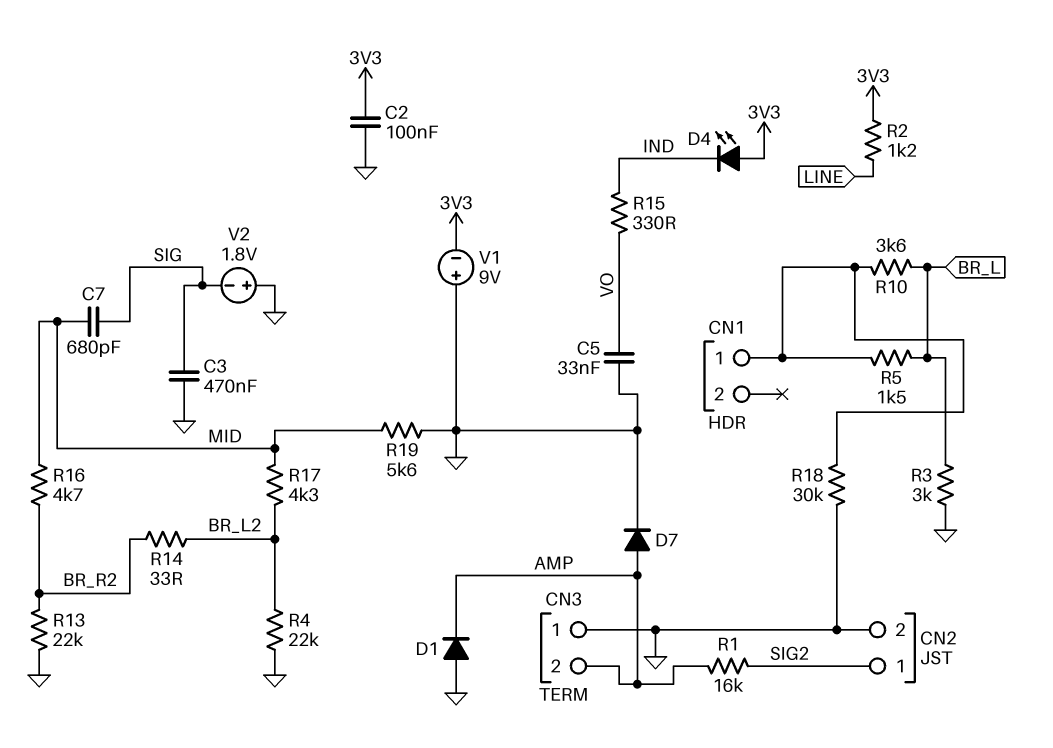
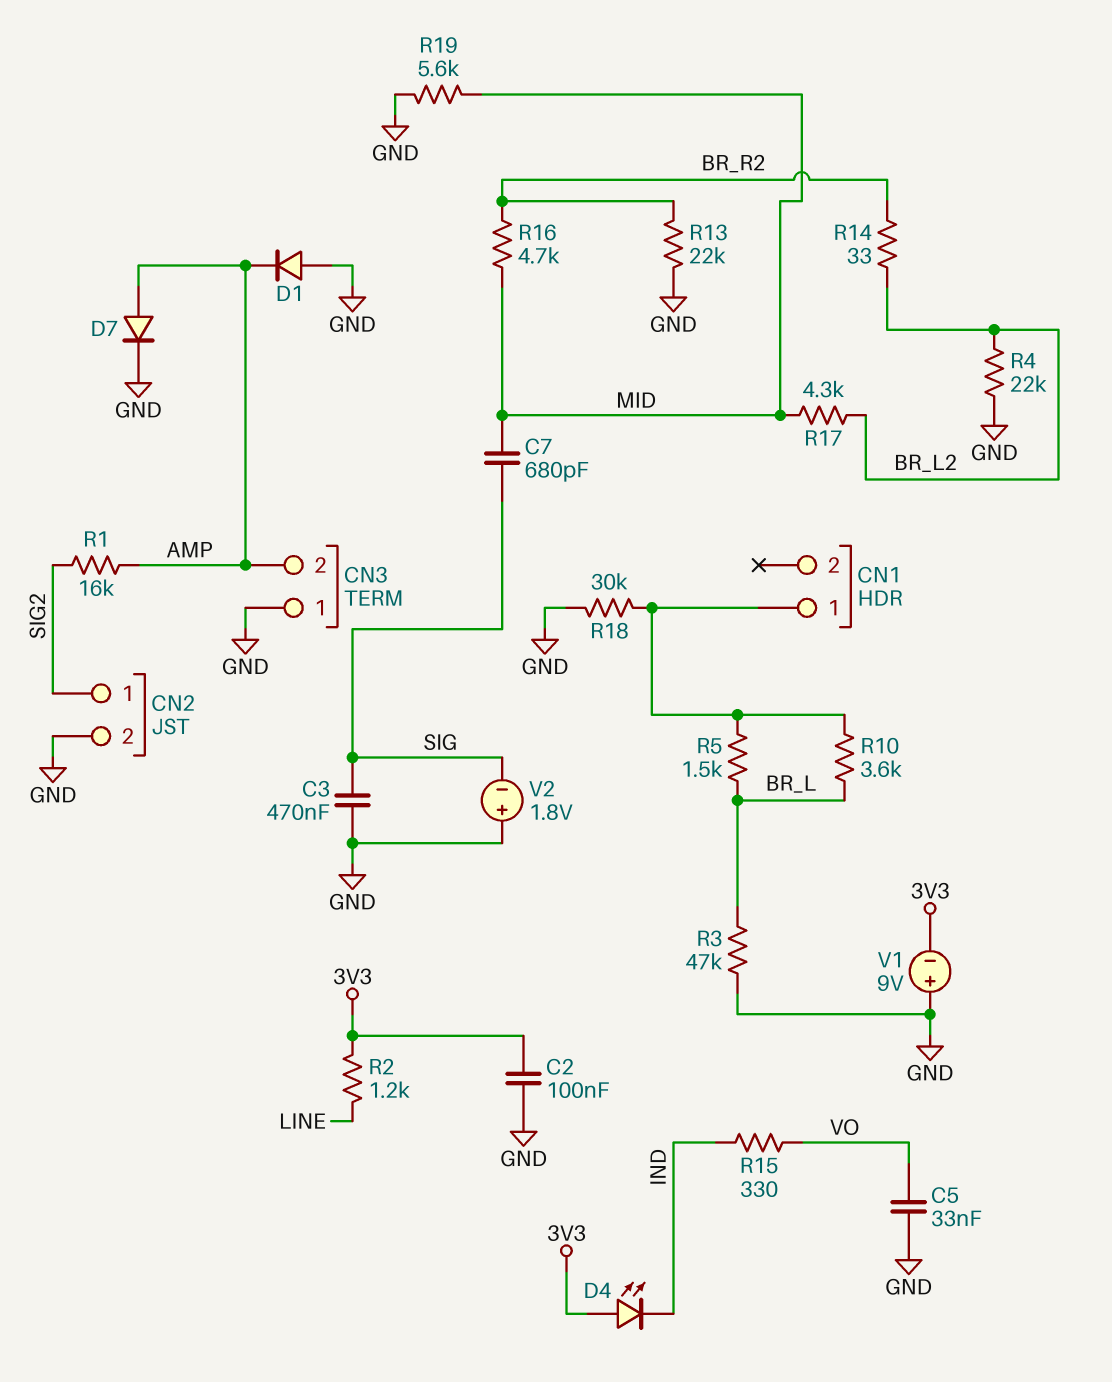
R3: 3k (BR_L, GND) -> 47k (BR_L, GND)

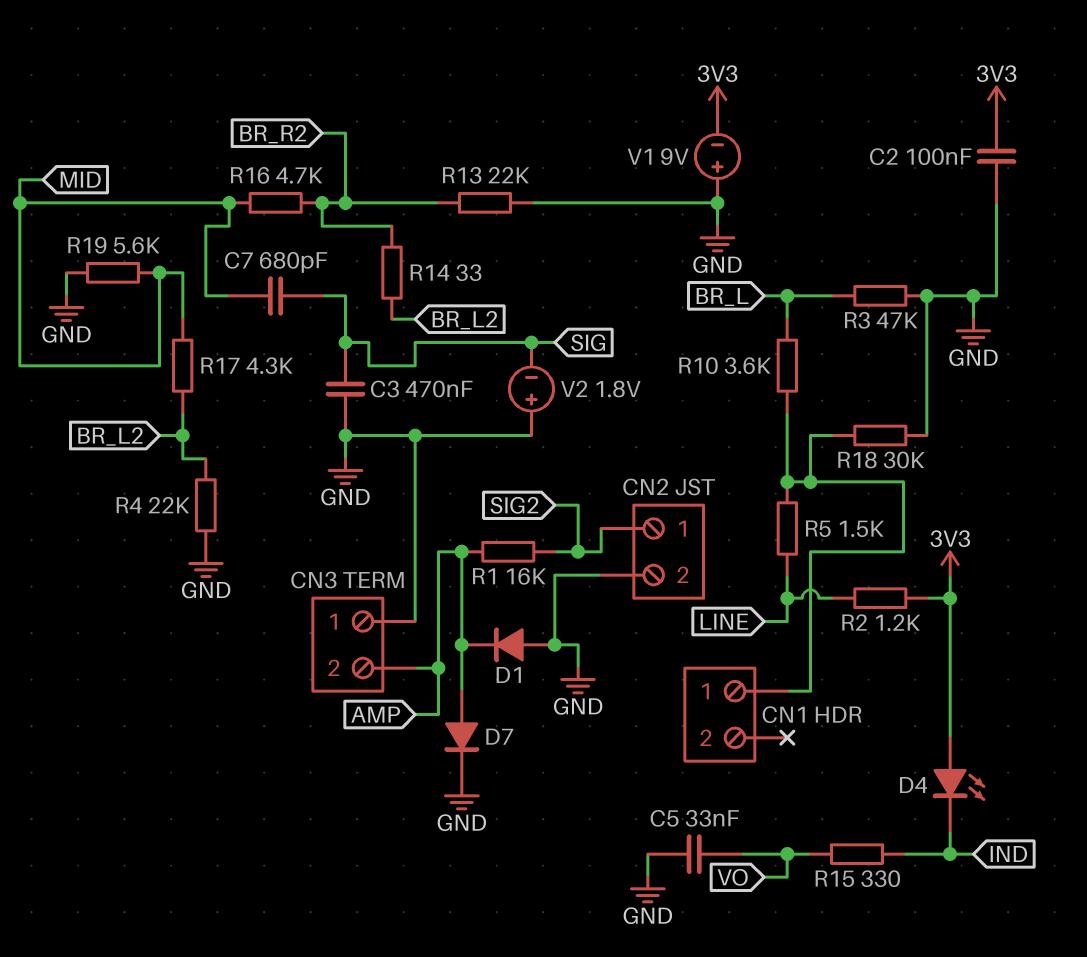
R5: 1.5k (BR_L, CN1/1) -> 1.5k (CN1/1, LINE)

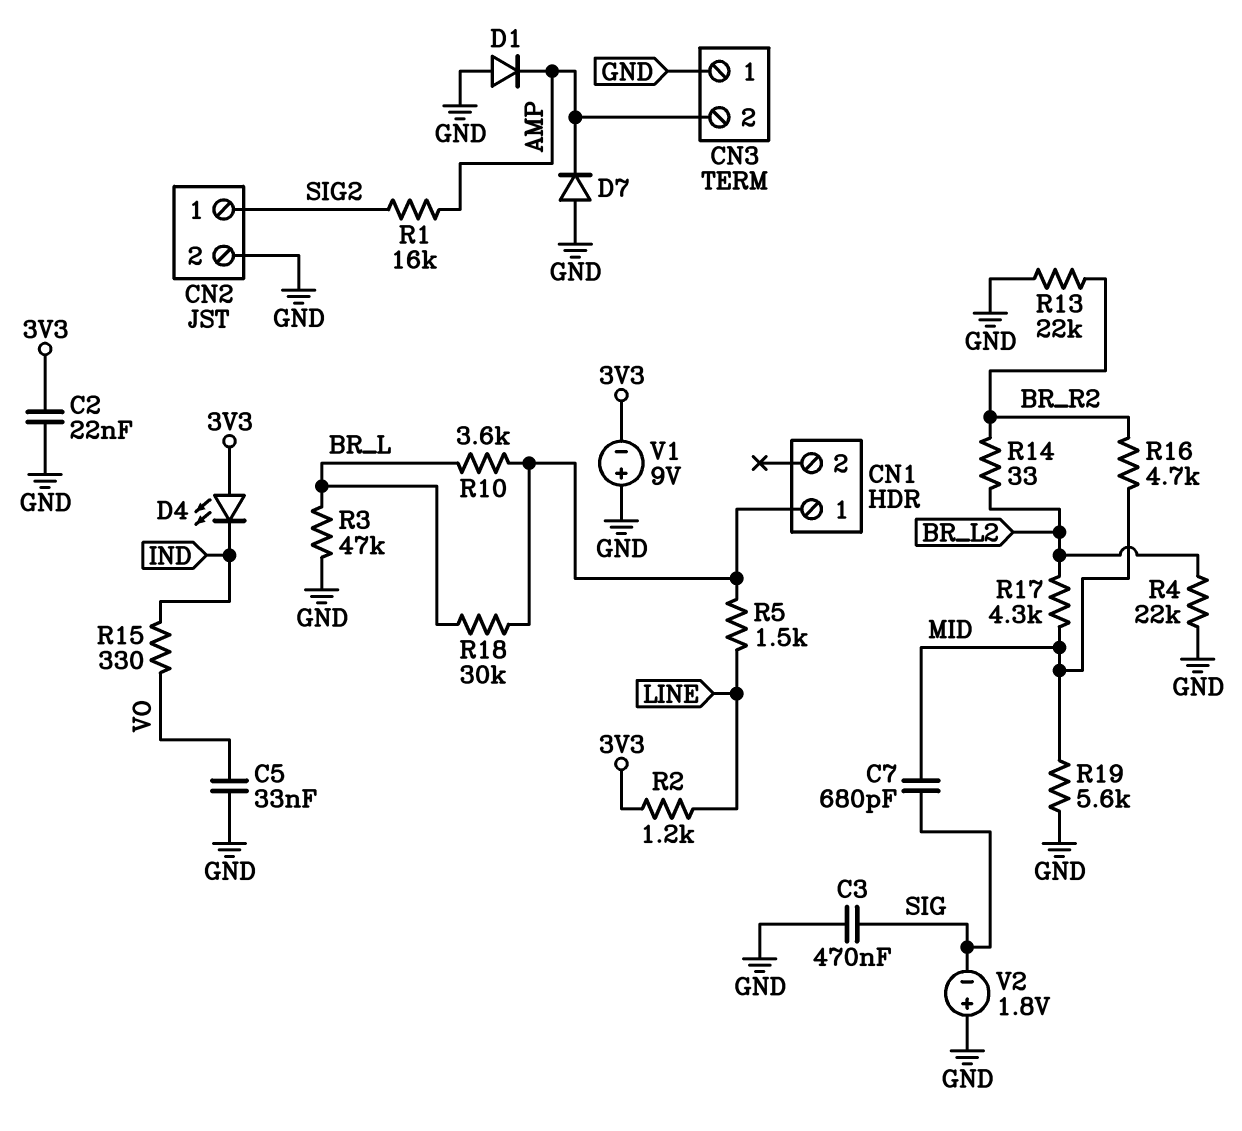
C2: 100nF (3V3, GND) -> 22nF (3V3, GND)
D7: diode (A AMP, K GND) -> diode (A GND, K AMP)
R18: 30k (CN1/1, GND) -> 30k (BR_L, CN1/1)

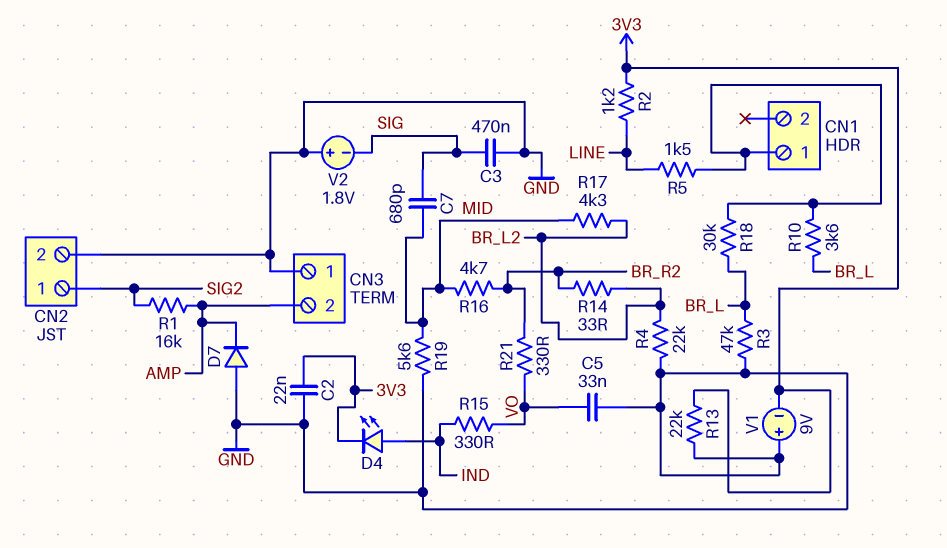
D1: diode (A GND, K AMP) -> none
D4: LED (A 3V3, K IND) -> LED (A IND, K 3V3)
R13: 22k (BR_R2, GND) -> 22k (3V3, GND)
R21: none -> 330 (BR_R2, VO)

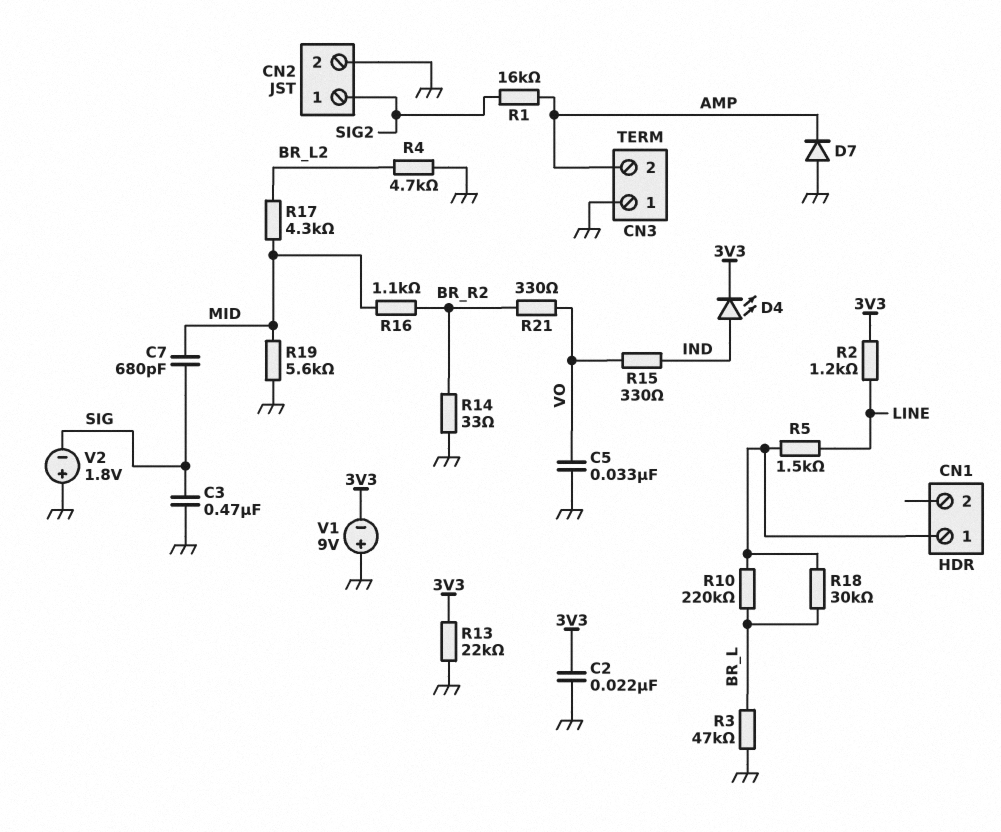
R4: 22k (BR_L2, GND) -> 4.7k (BR_L2, GND)
R10: 3.6k (BR_L, CN1/1) -> 220k (BR_L, CN1/1)
R14: 33 (BR_L2, BR_R2) -> 33 (BR_R2, GND)
R16: 4.7k (BR_R2, MID) -> 1.1k (BR_R2, MID)

